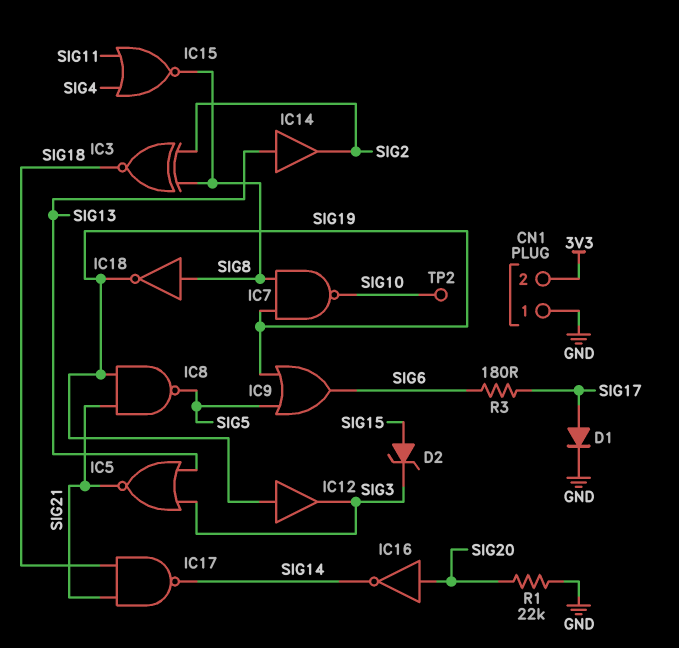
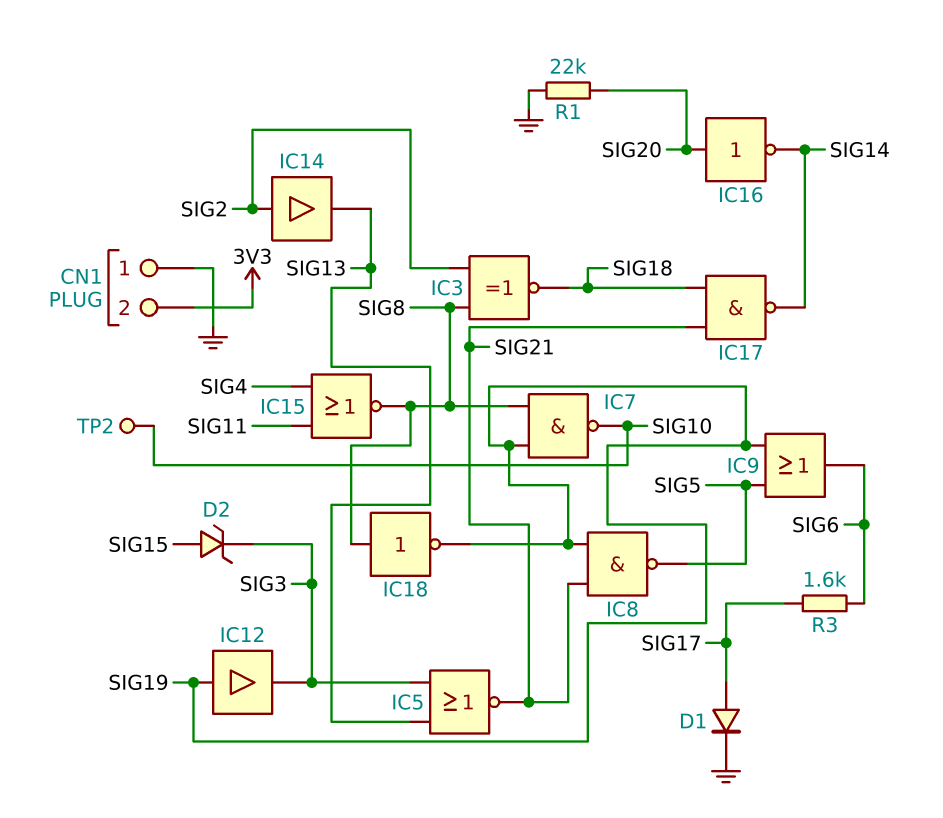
IC14: buffer (in SIG13, out SIG2) -> buffer (in SIG2, out SIG13)
R3: 180 (SIG6, SIG17) -> 1.6k (SIG6, SIG17)

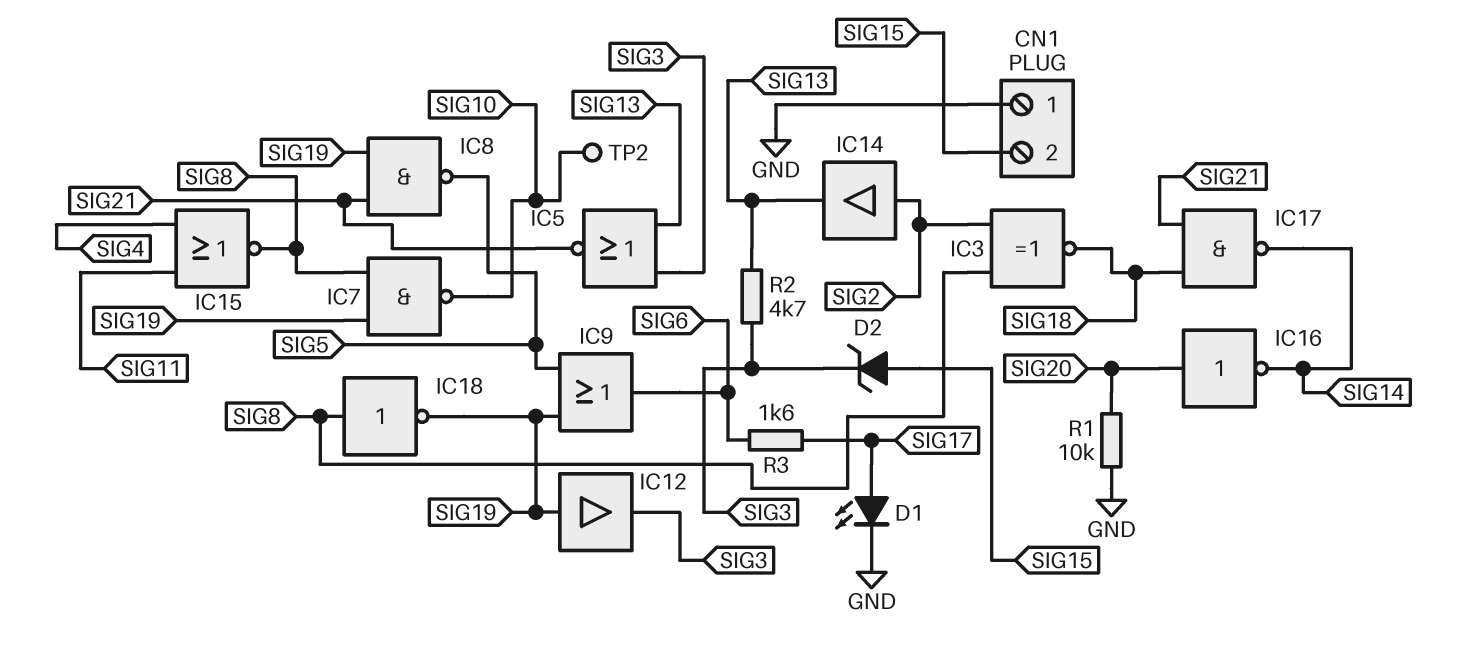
CN1 pin 2: 3V3 -> SIG15
D1: diode (A SIG17, K GND) -> LED (A SIG17, K GND)
R1: 22k (GND, SIG20) -> 10k (GND, SIG20)
R2: none -> 4.7k (SIG3, SIG13)

